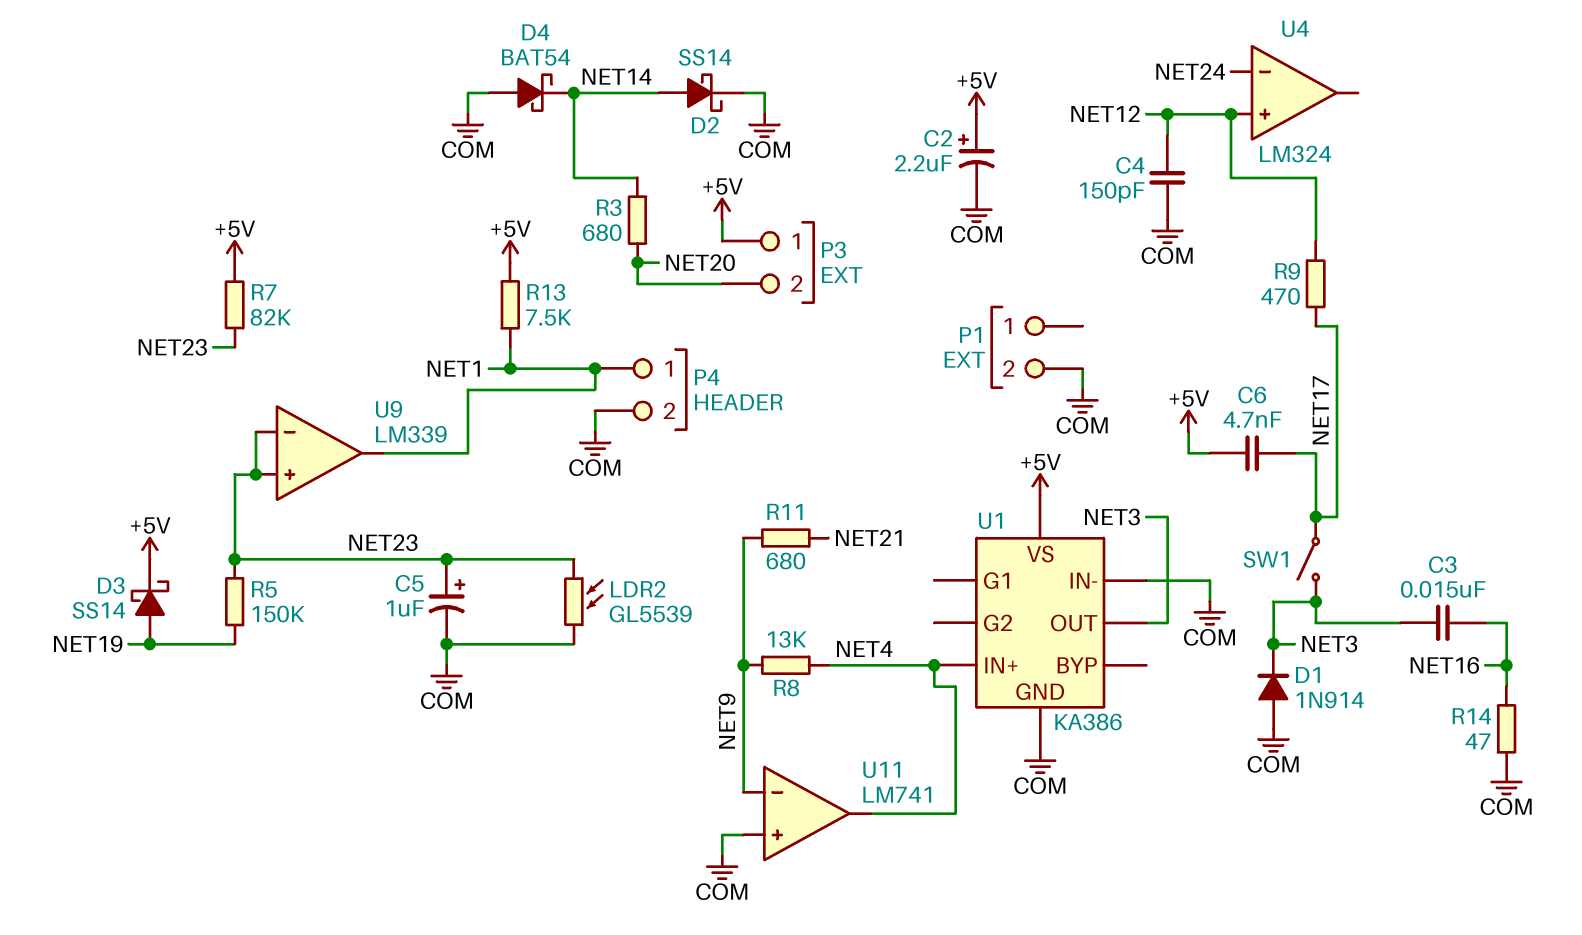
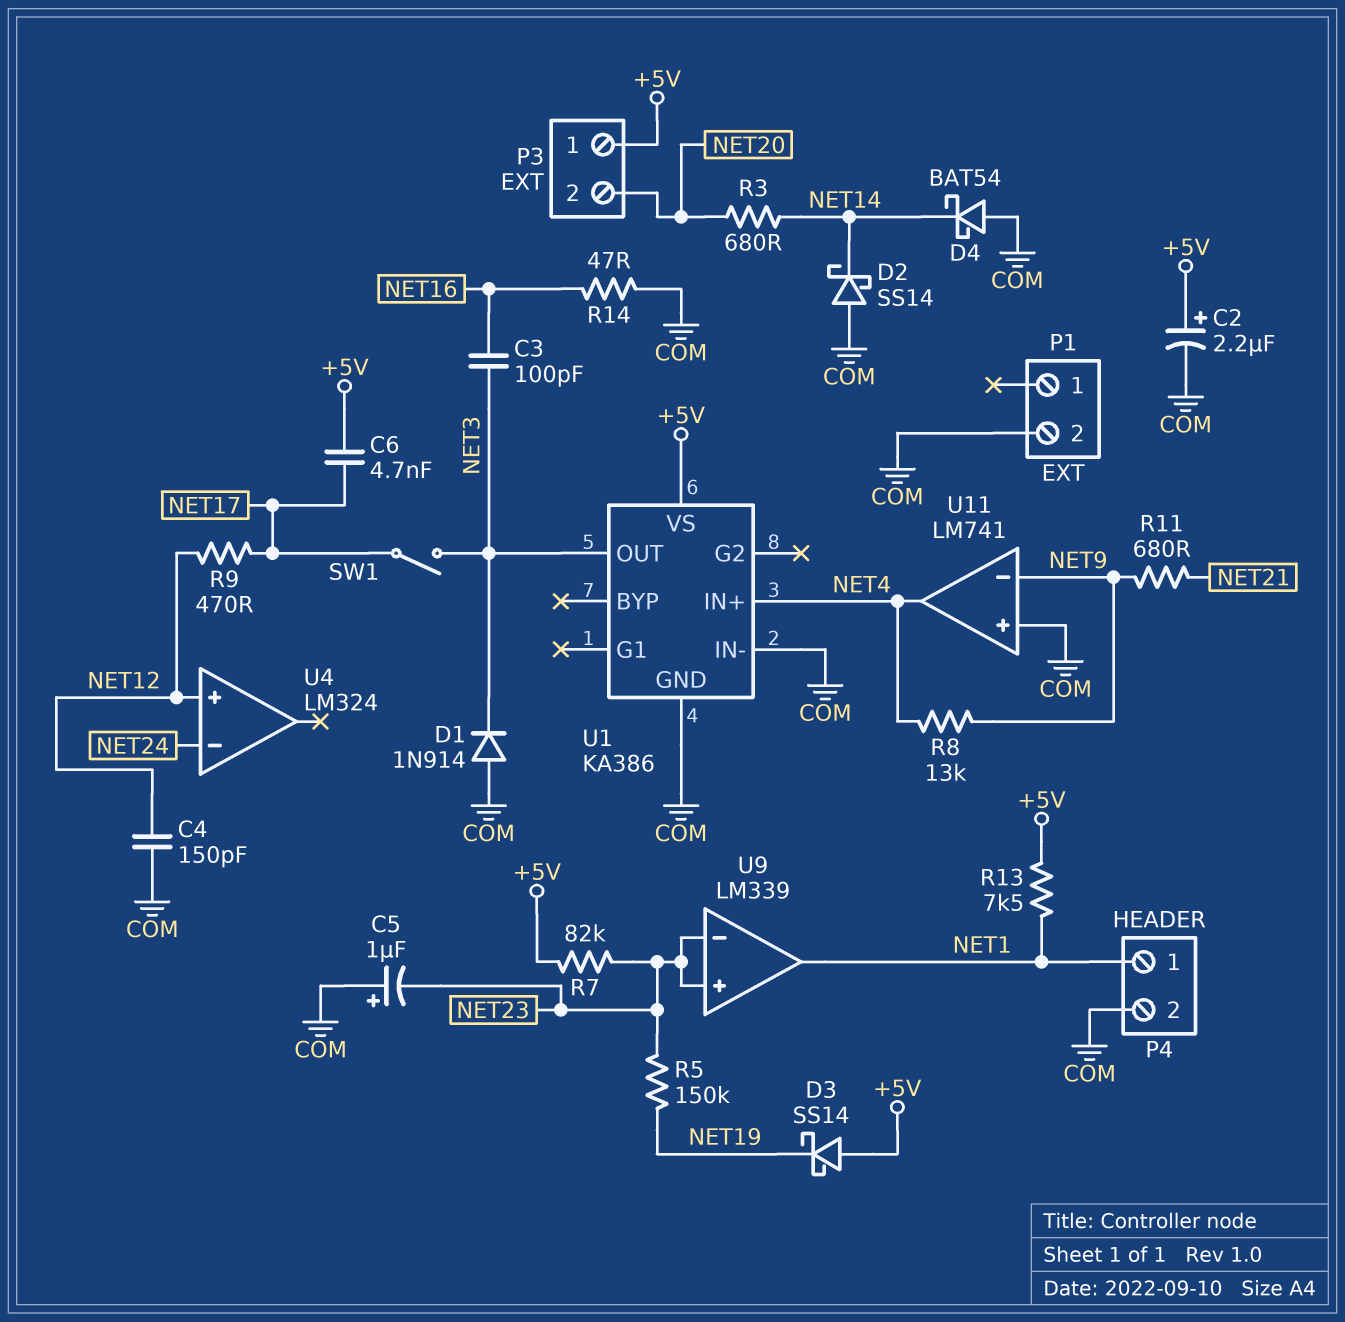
C3: 15nF (NET3, NET16) -> 100pF (NET3, NET16)
C5: 1uF (plus NET23, minus COM) -> 1uF (plus COM, minus NET23)
D2: schottky SS14 (A NET14, K COM) -> schottky SS14 (A COM, K NET14)
D3: schottky SS14 (A NET19, K +5V) -> schottky SS14 (A +5V, K NET19)
LDR2: GL5539 (COM, NET23) -> none

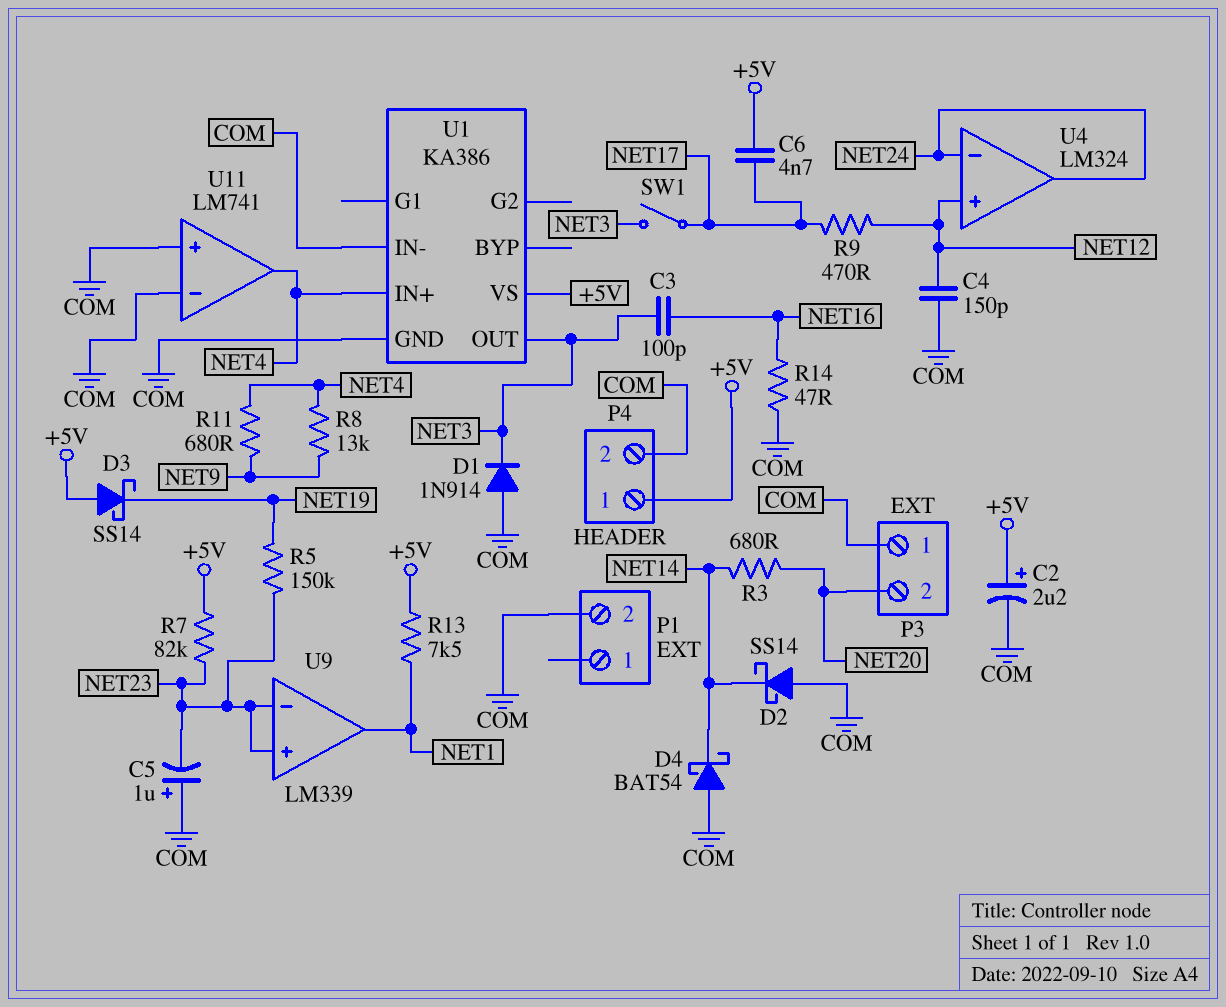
P3 pin 1: +5V -> COM
P4 pin 1: NET1 -> +5V
R11: 680 (NET9, NET21) -> 680 (NET4, NET9)
U4 pin out: none -> NET24
U11 pin in-: NET9 -> COM

